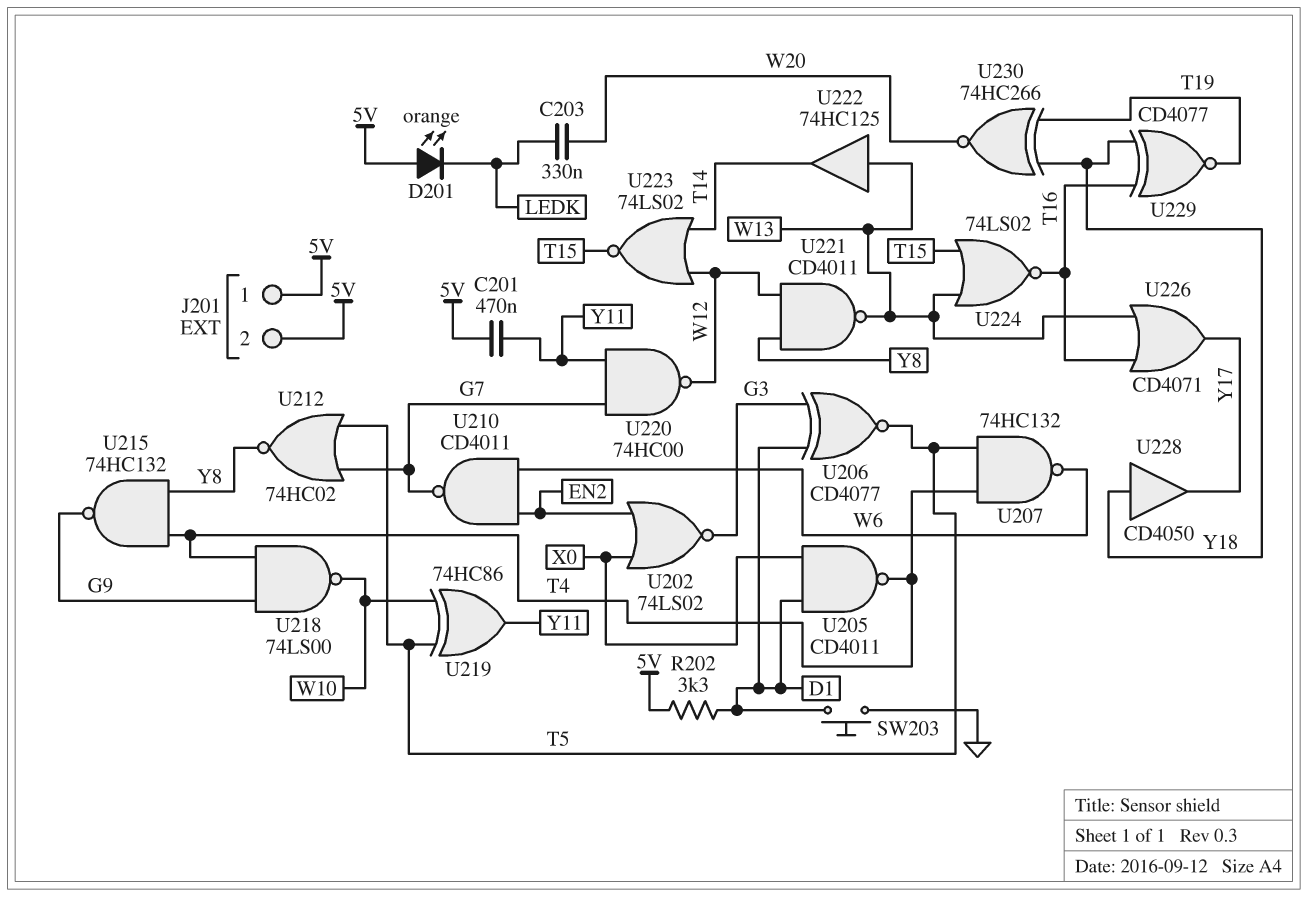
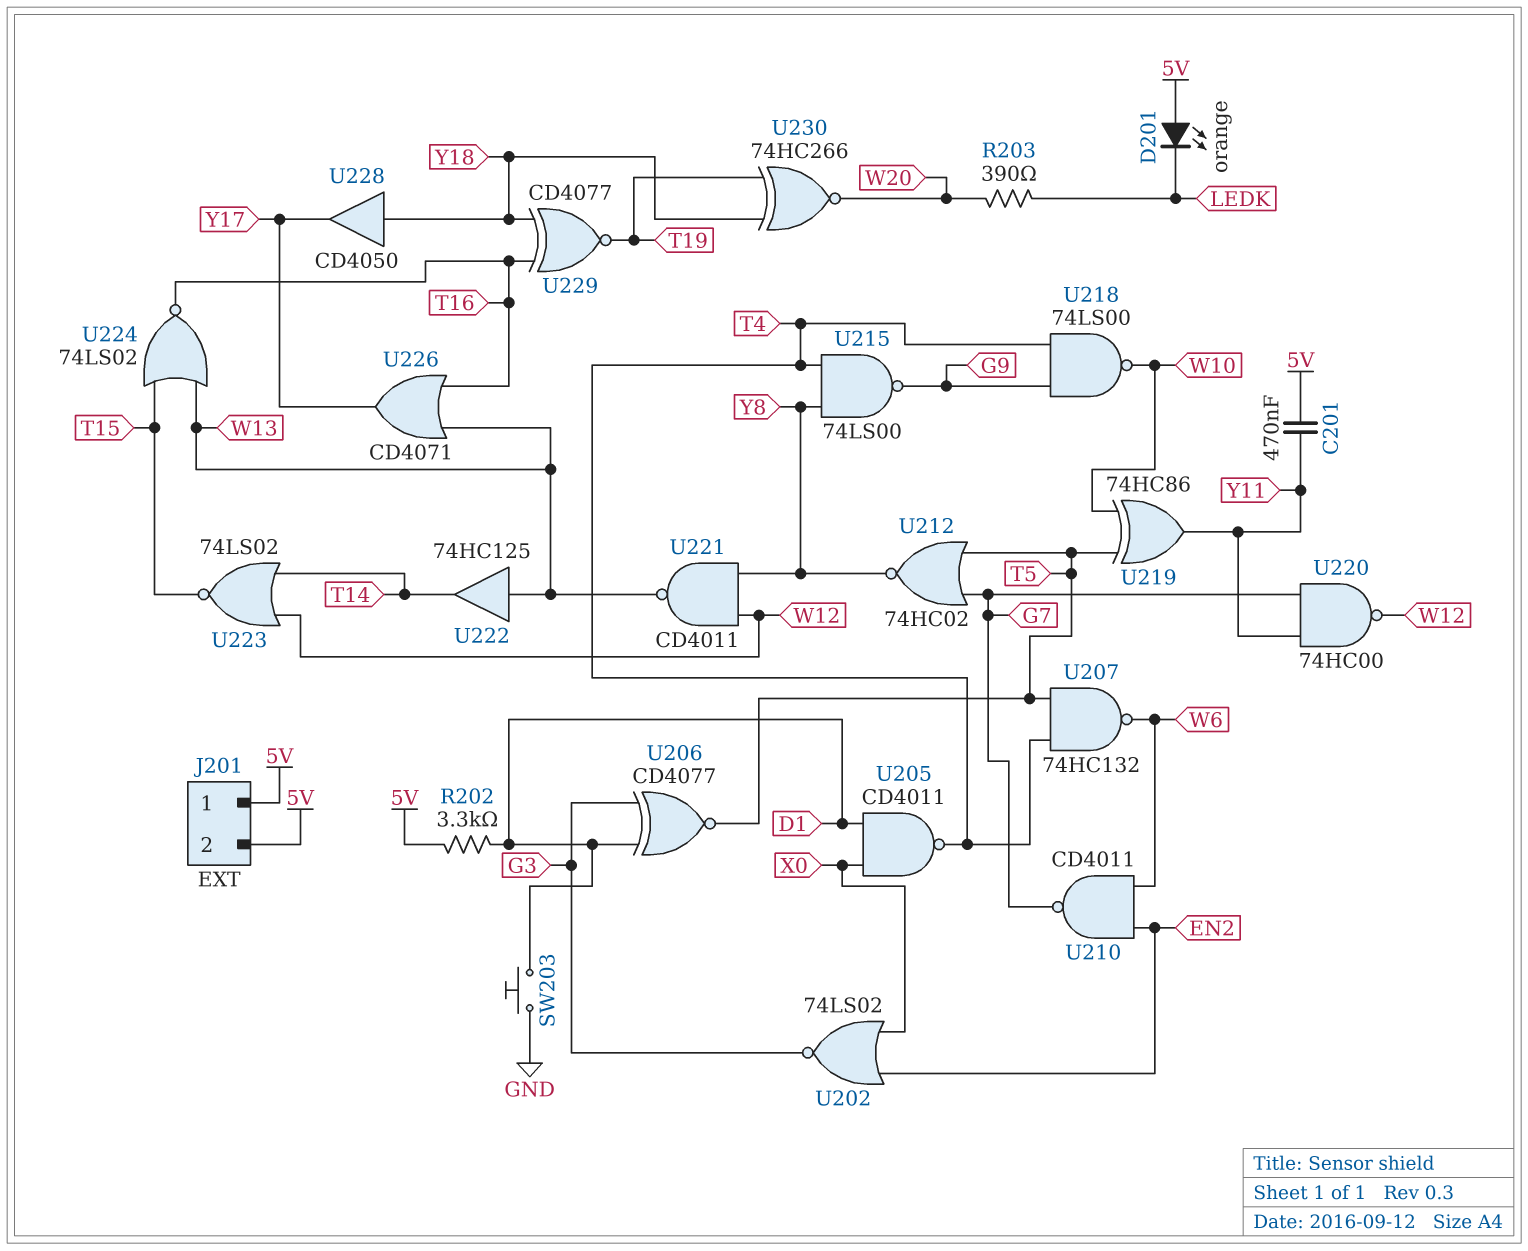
C203: 330nF (LEDK, W20) -> none
R203: none -> 390 (LEDK, W20)
U215: NAND 74HC132 (in T4, in Y8, out G9) -> NAND 74LS00 (in T4, in Y8, out G9)

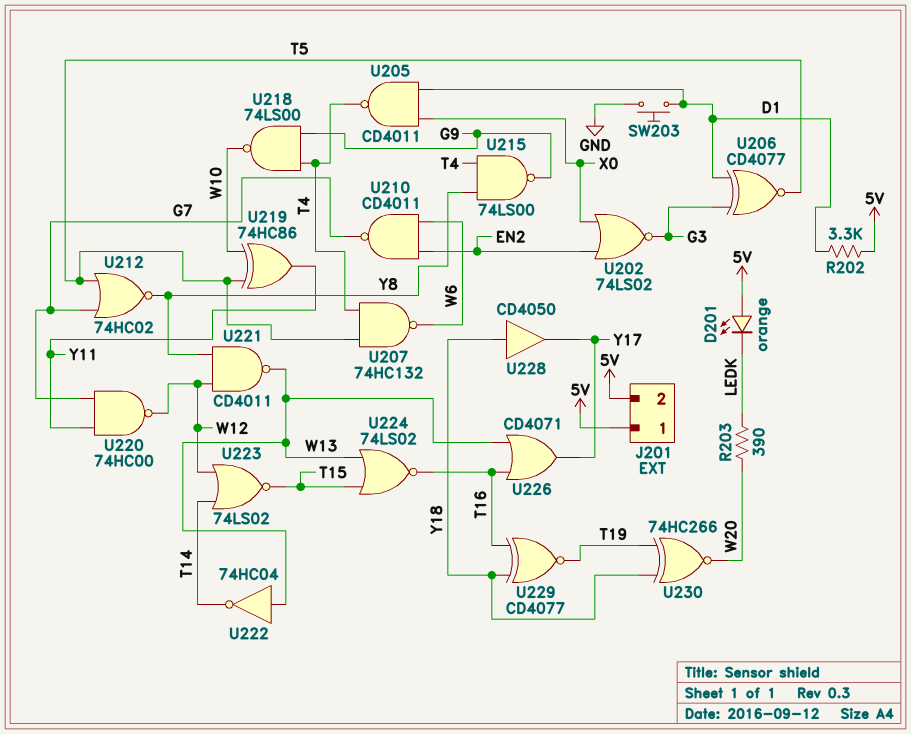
C201: 470nF (5V, Y11) -> none
U222: buffer 74HC125 (in W13, out T14) -> NOT 74HC04 (in W13, out T14)

